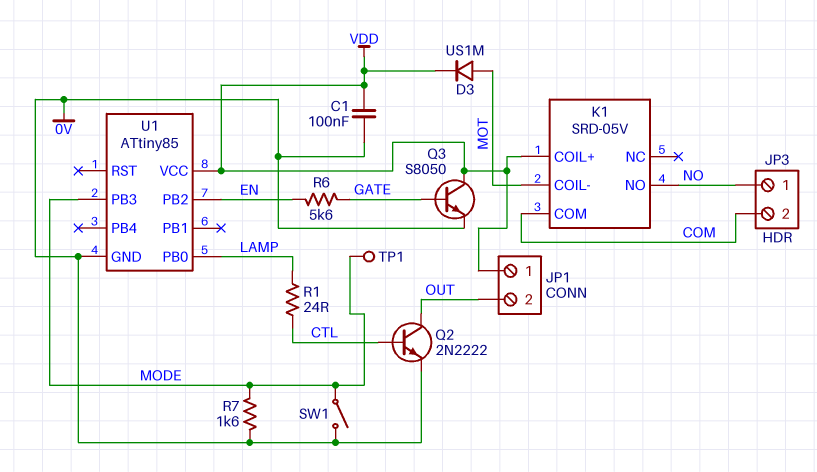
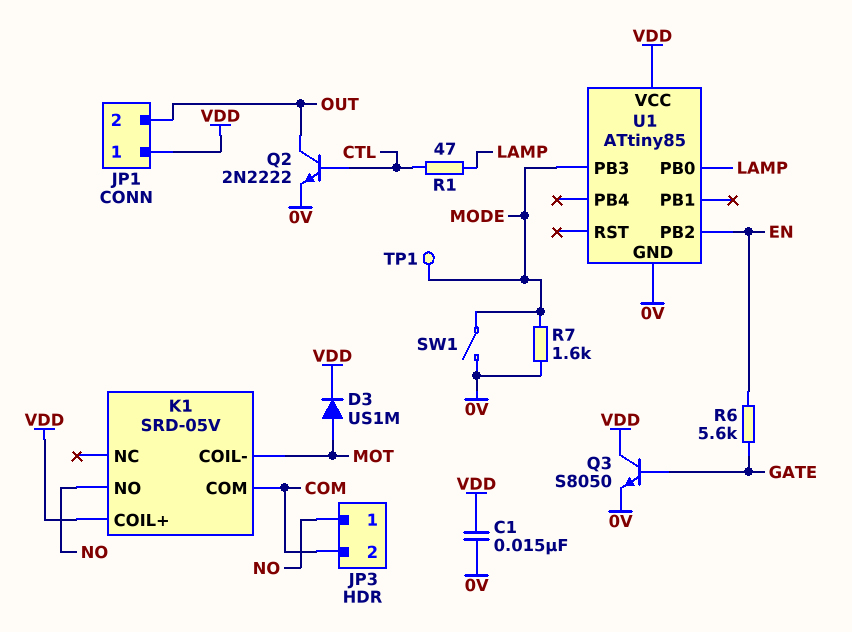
C1: 100nF (0V, VDD) -> 15nF (0V, VDD)
R1: 24 (CTL, LAMP) -> 47 (CTL, LAMP)

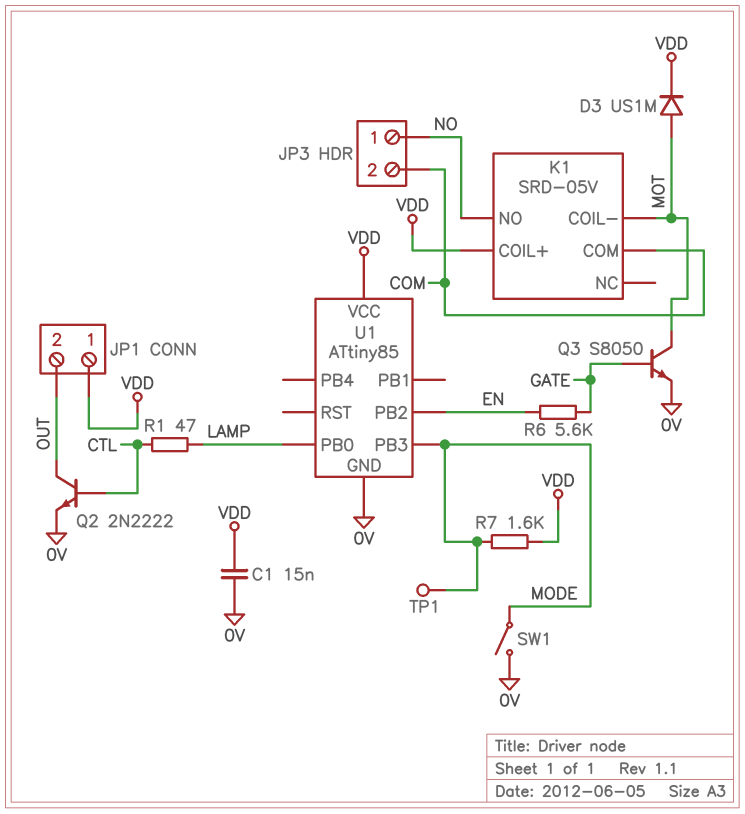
Q3: NPN S8050 (B GATE, C VDD, E 0V) -> NPN S8050 (B GATE, C MOT, E 0V)
R7: 1.6k (0V, MODE) -> 1.6k (MODE, VDD)

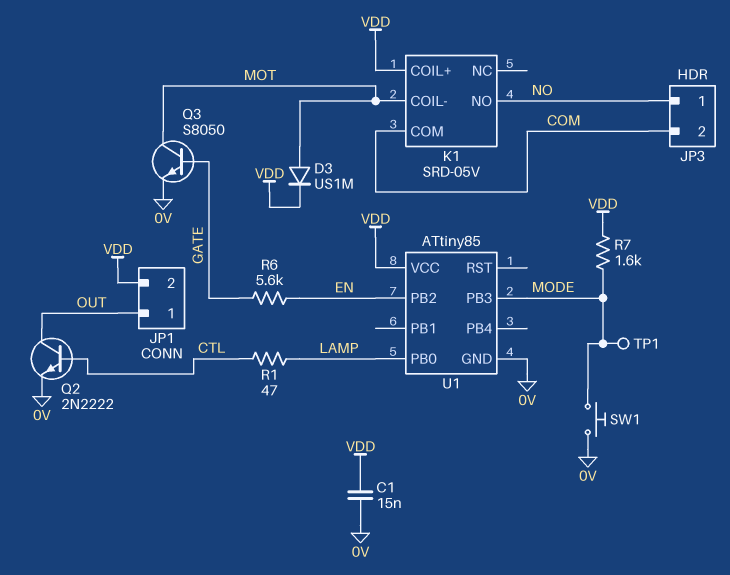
JP1 pin 1: VDD -> OUT
JP1 pin 2: OUT -> VDD
SW1: switch (0V, MODE) -> button (0V, MODE)

